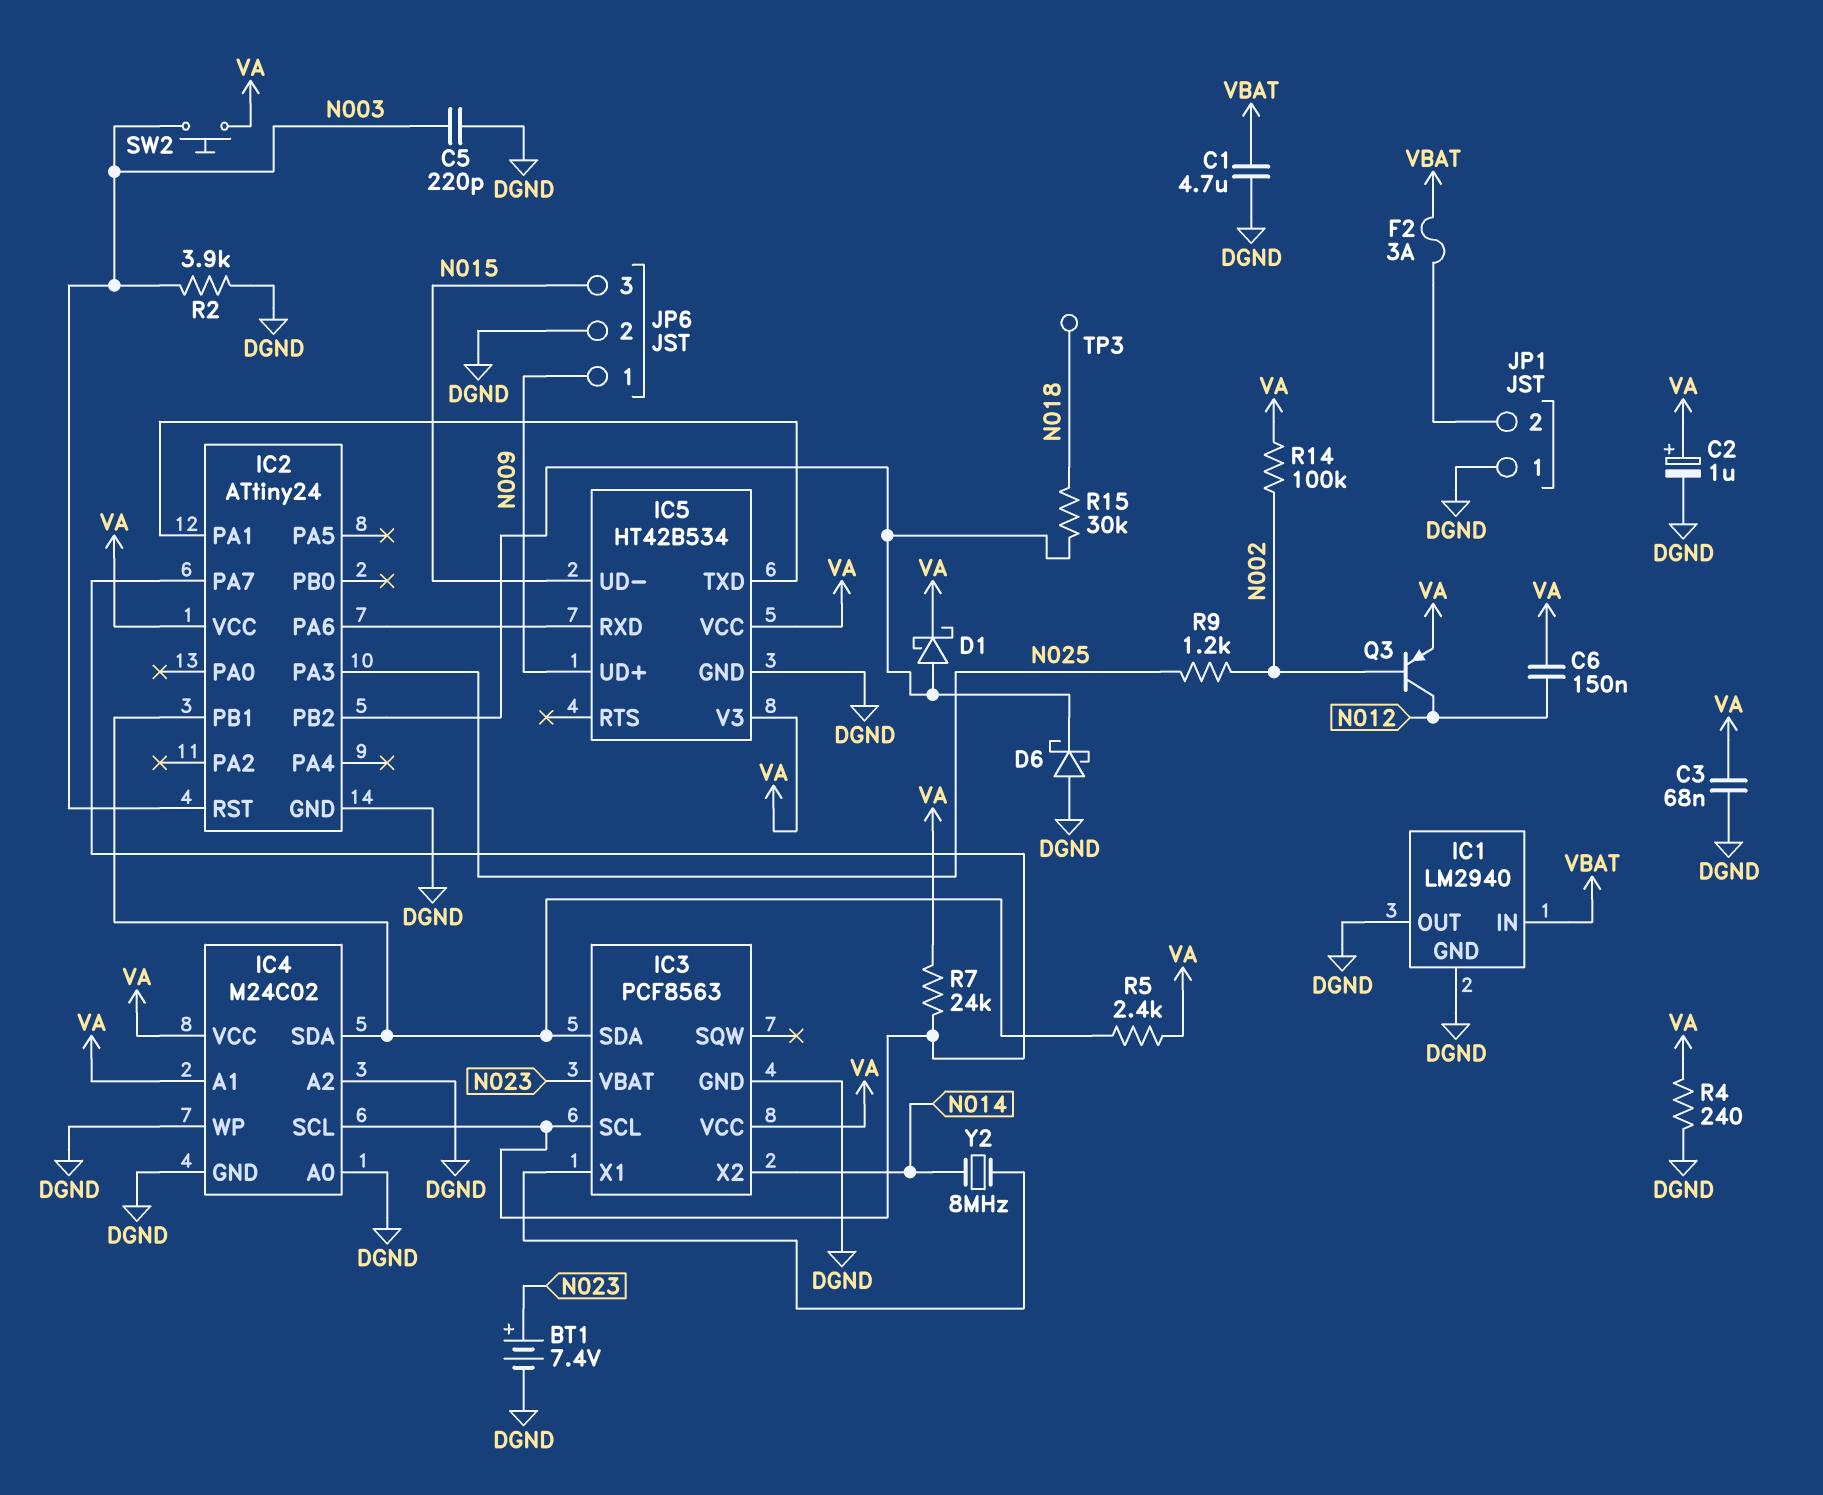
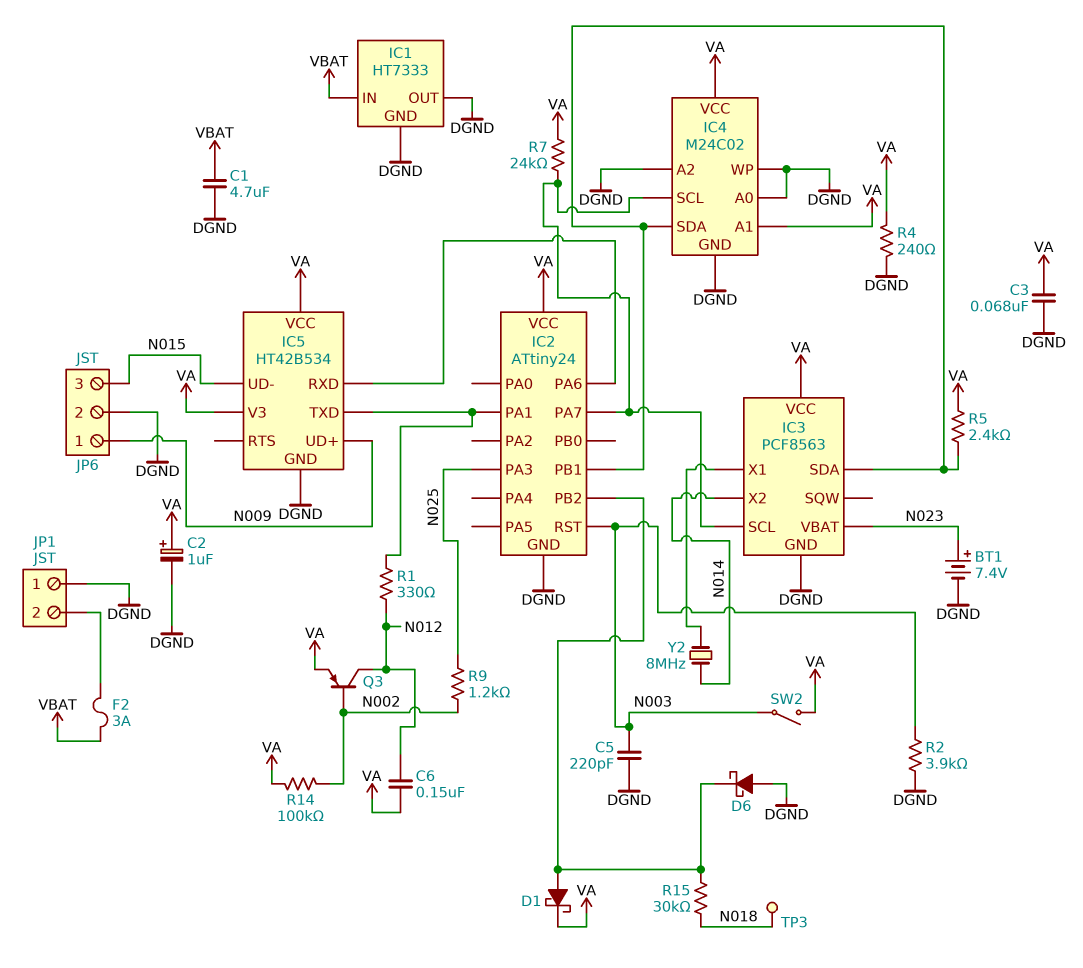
IC1: LM2940 -> HT7333
R1: none -> 330 (IC2/PA1, N012)
SW2: button (N003, VA) -> switch (N003, VA)

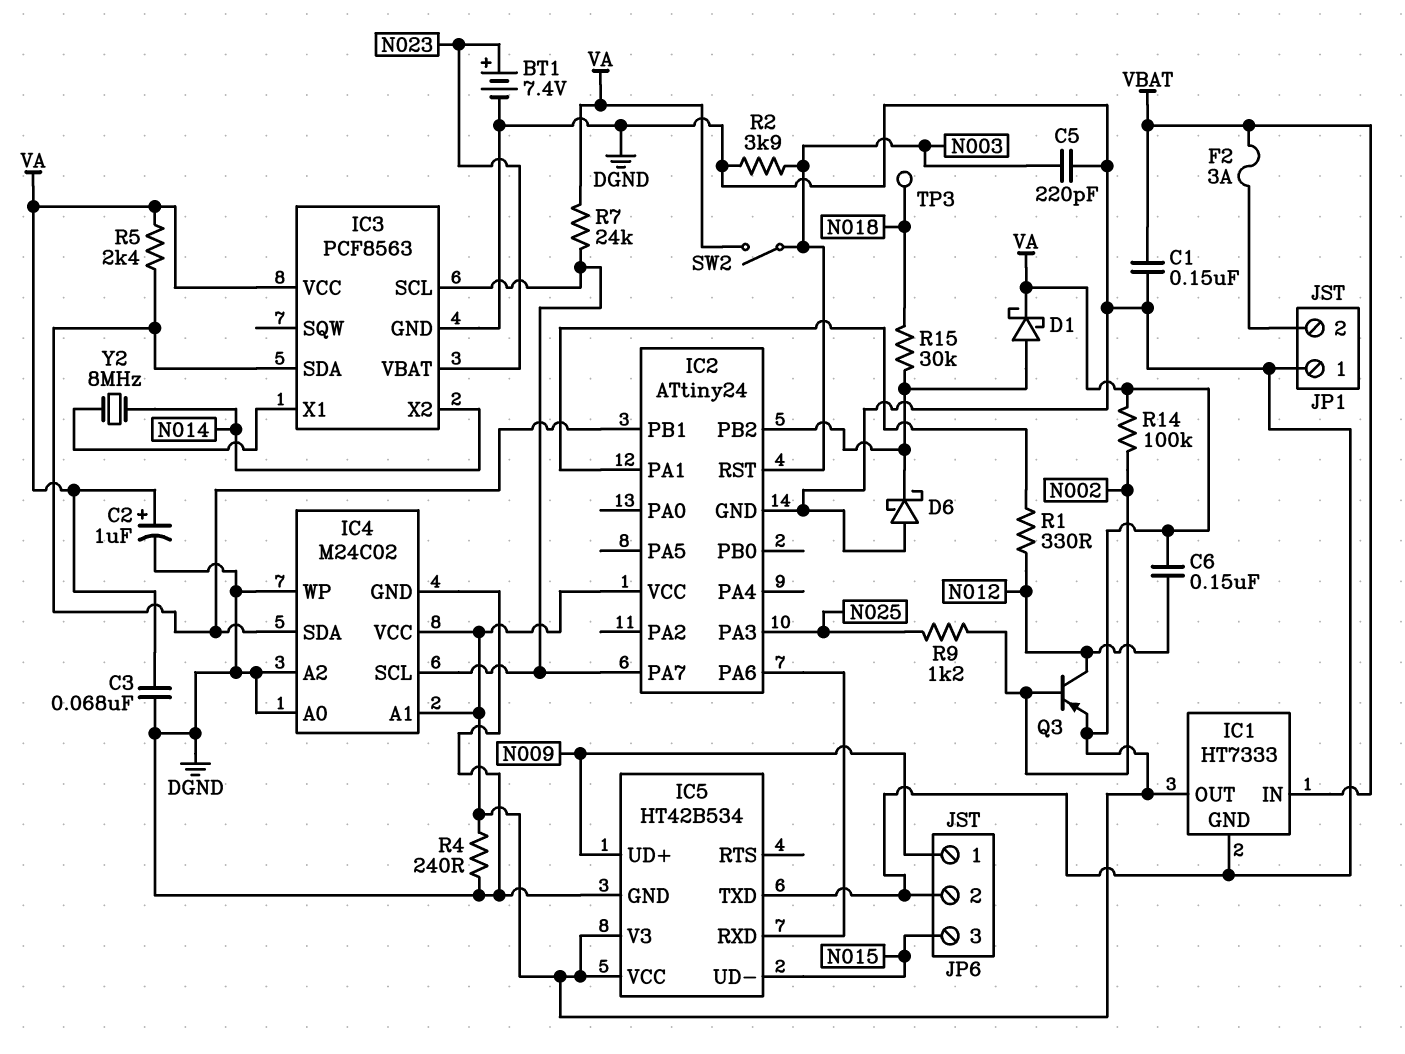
C1: 4.7uF (DGND, VBAT) -> 150nF (DGND, VBAT)
IC1 pin OUT: DGND -> VA
IC5 pin TXD: IC2/PA1 -> DGND

